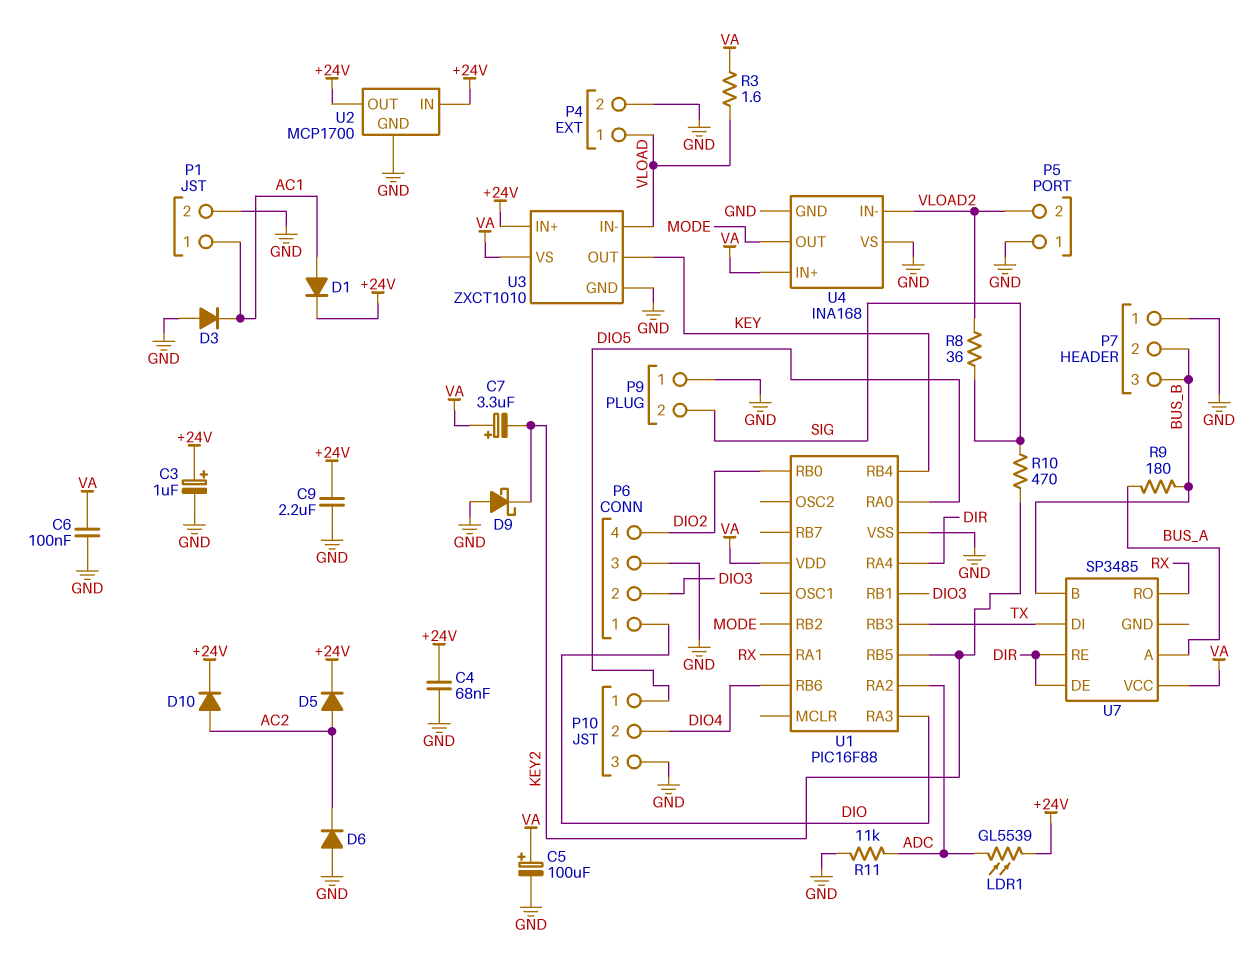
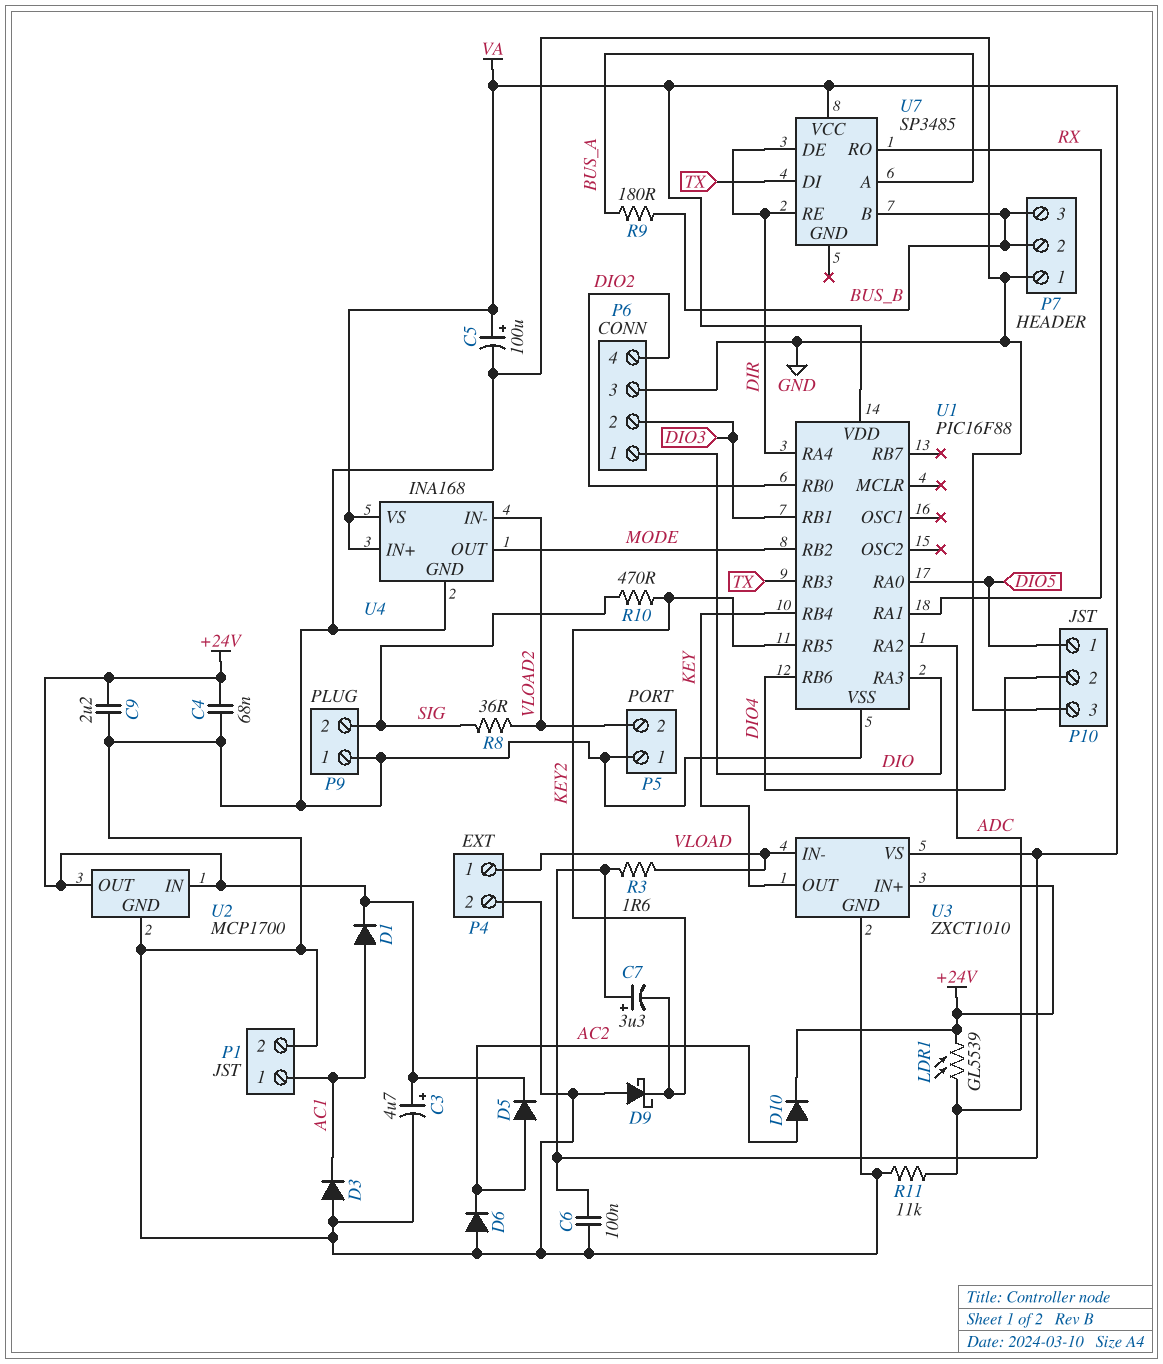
C3: 1uF (plus +24V, minus GND) -> 4.7uF (plus +24V, minus GND)
U4 pin VS: GND -> VA

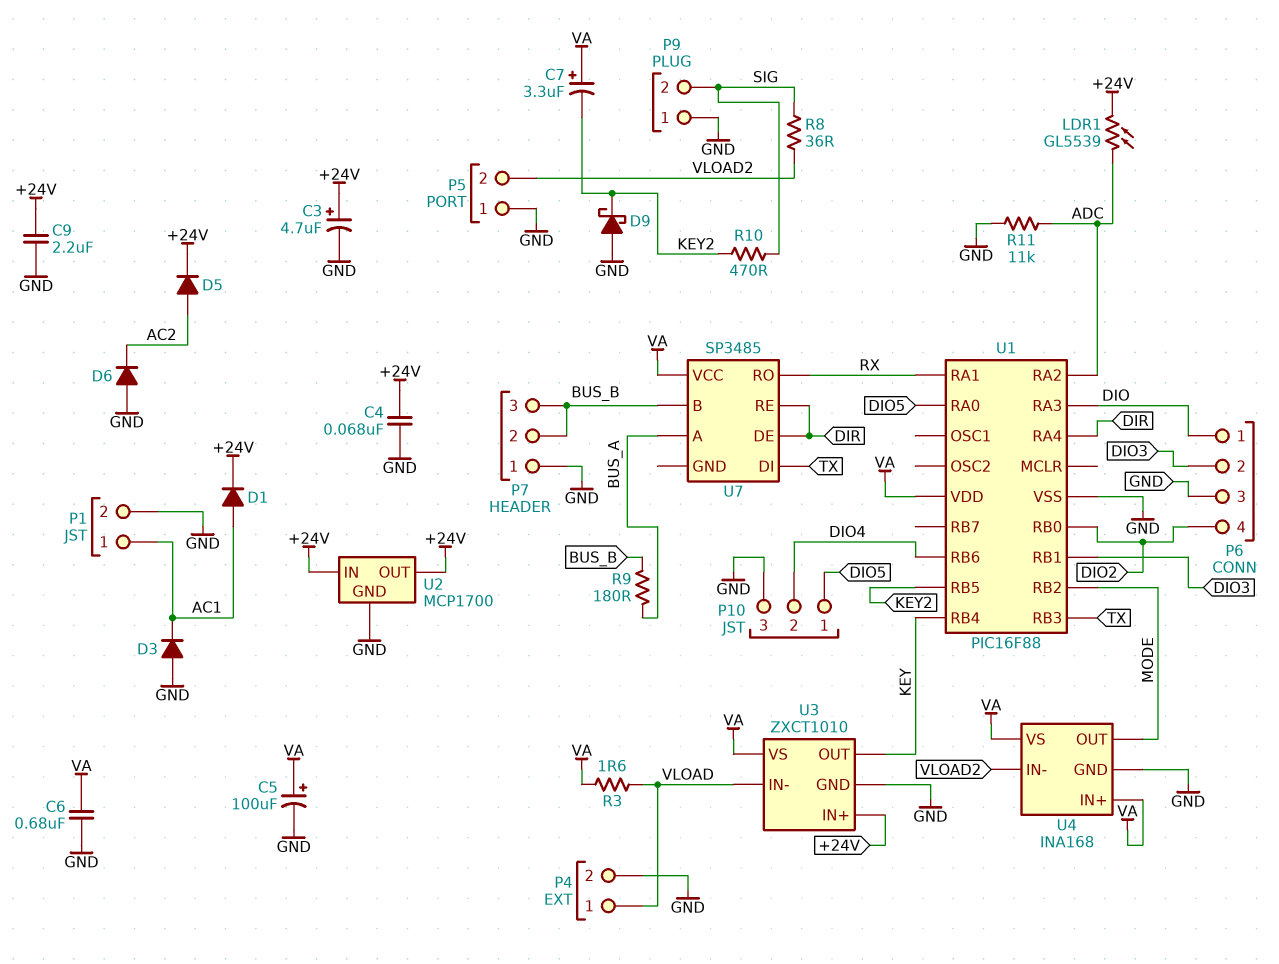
C6: 100nF (GND, VA) -> 680nF (GND, VA)
D10: diode (A AC2, K +24V) -> none

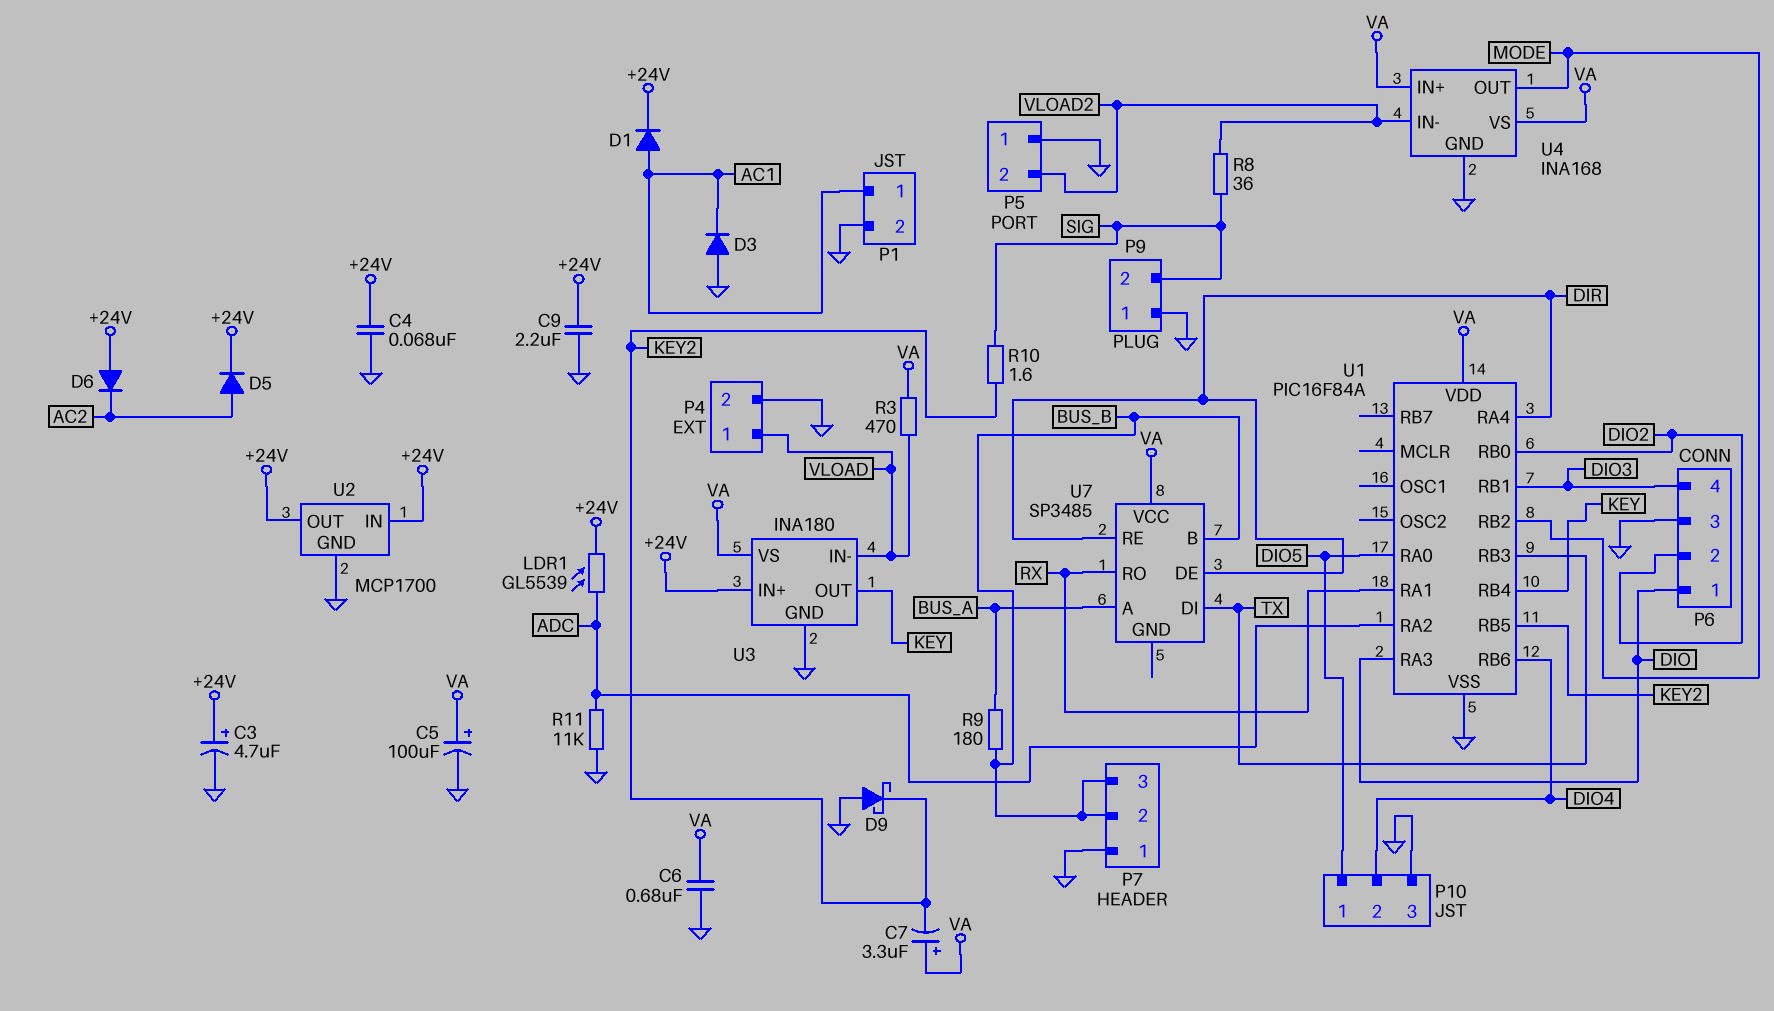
D6: diode (A GND, K AC2) -> diode (A +24V, K AC2)
P6 pin 2: DIO3 -> DIO2
P6 pin 4: DIO2 -> DIO3
R3: 1.6 (VA, VLOAD) -> 470 (VA, VLOAD)
R10: 470 (KEY2, SIG) -> 1.6 (KEY2, SIG)
U1: PIC16F88 -> PIC16F84A
U3: ZXCT1010 -> INA180

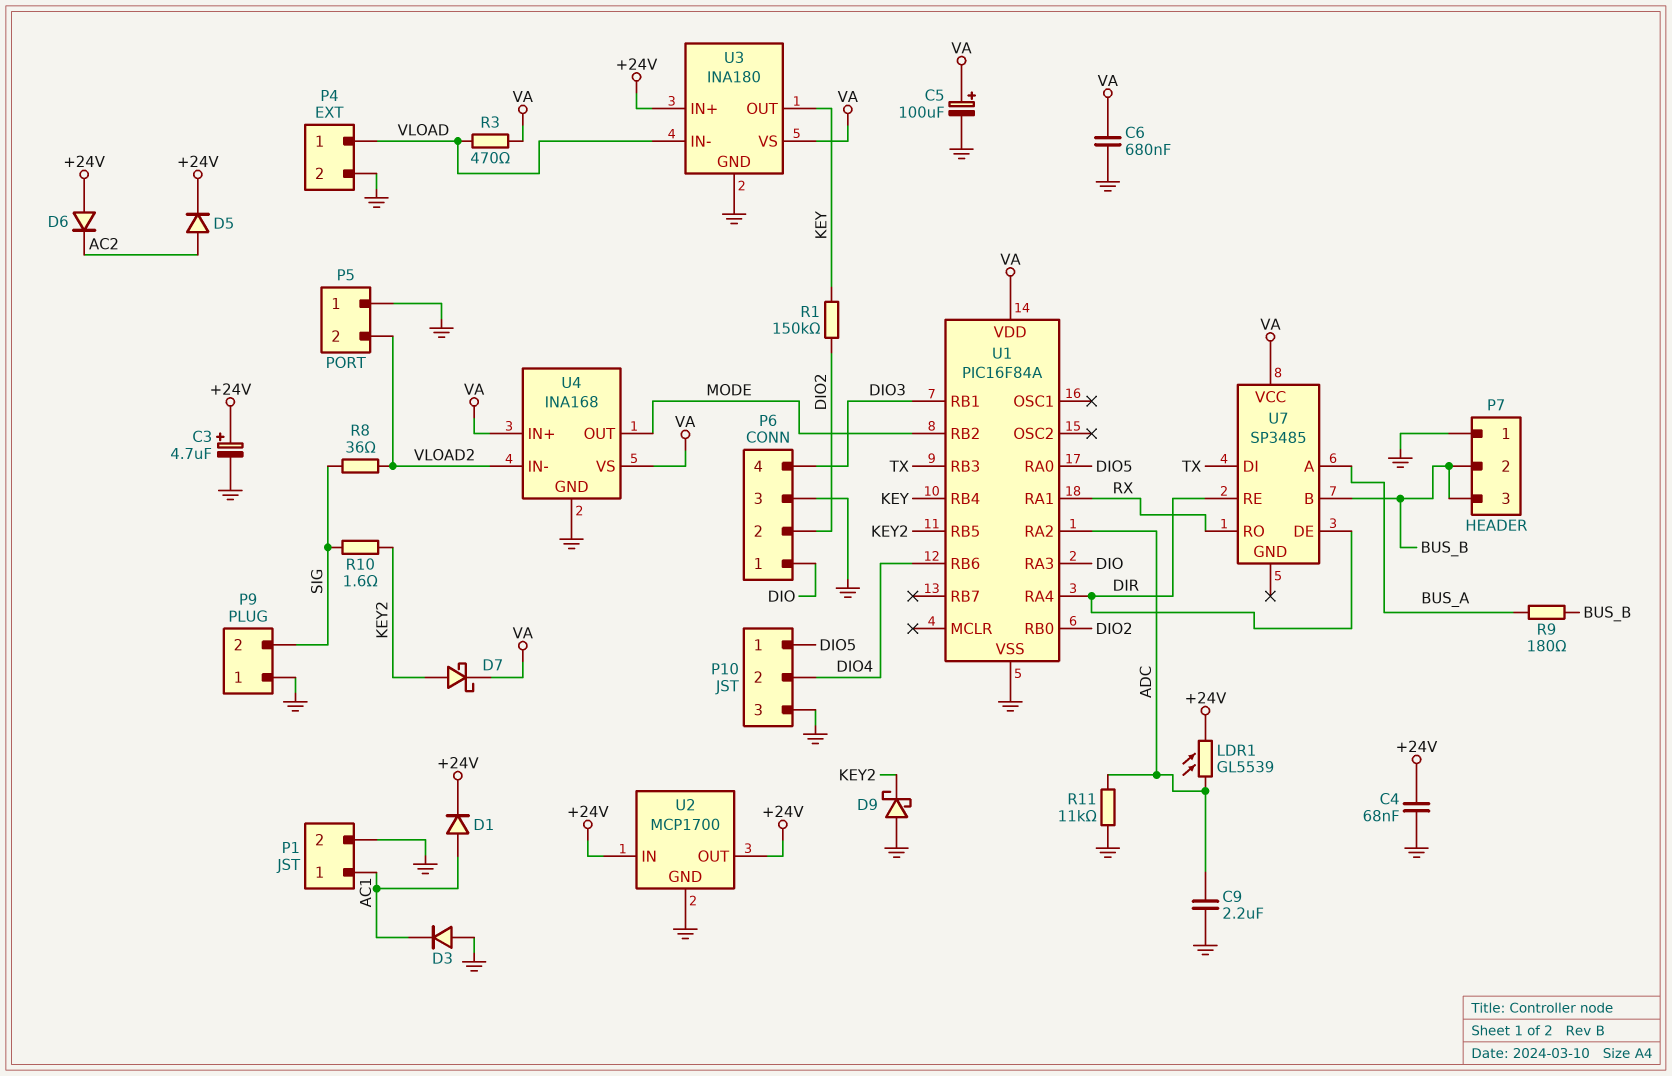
C7: 3.3uF (plus VA, minus KEY2) -> none
C9: 2.2uF (+24V, GND) -> 2.2uF (ADC, GND)
D7: none -> schottky (A KEY2, K VA)
R1: none -> 150k (DIO2, KEY)

